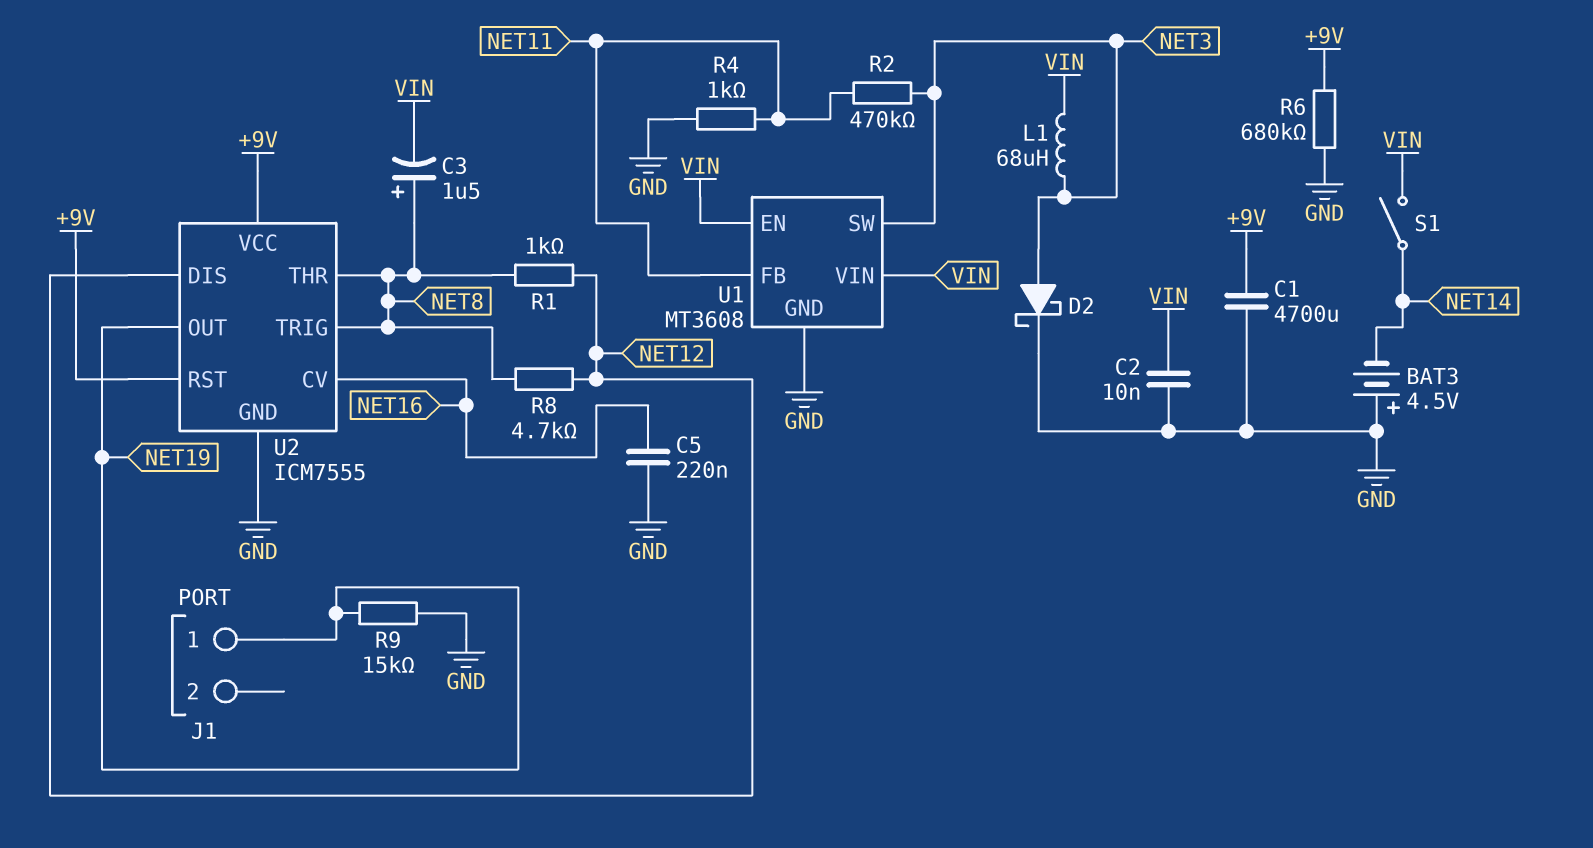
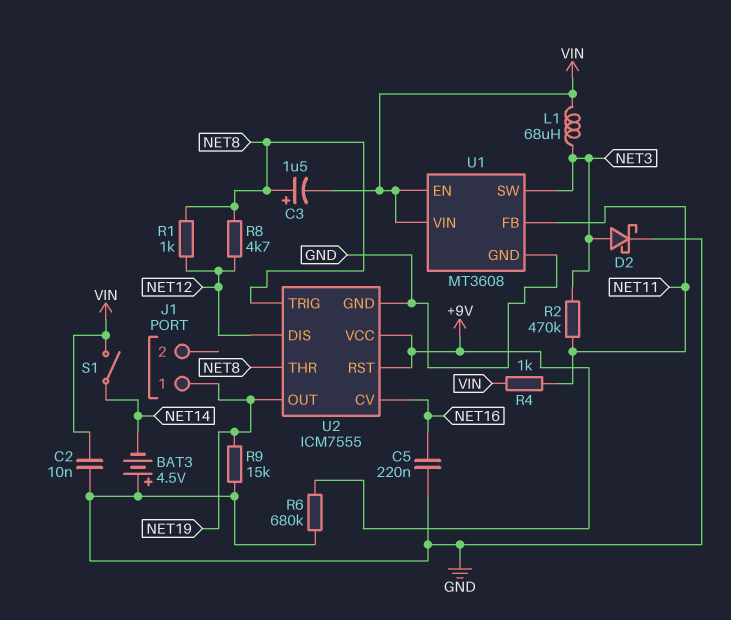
C1: 4700uF (+9V, GND) -> none
R4: 1k (GND, NET11) -> 1k (NET11, VIN)

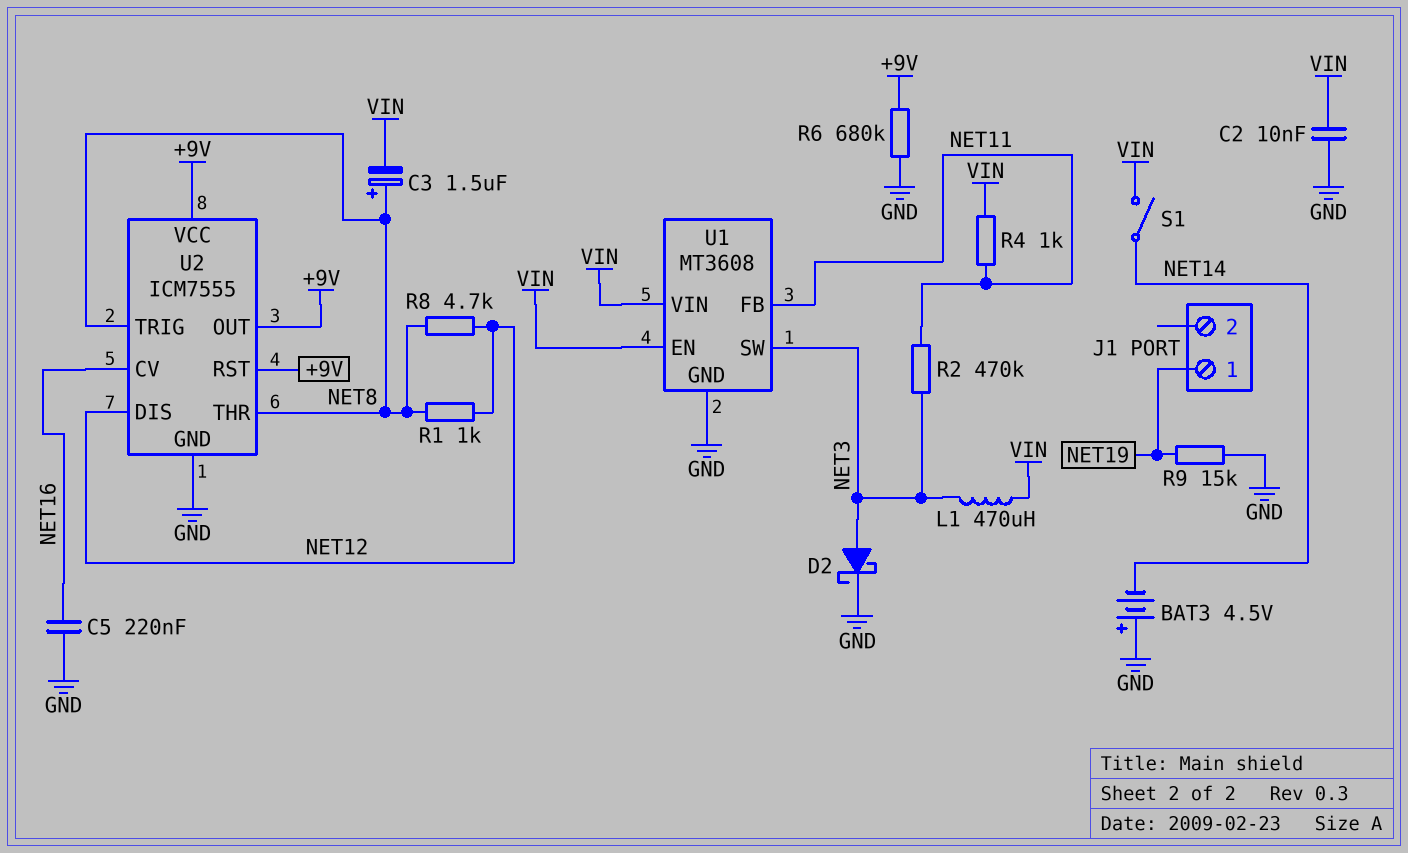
L1: 68uH (NET3, VIN) -> 470uH (NET3, VIN)
U2 pin OUT: NET19 -> +9V

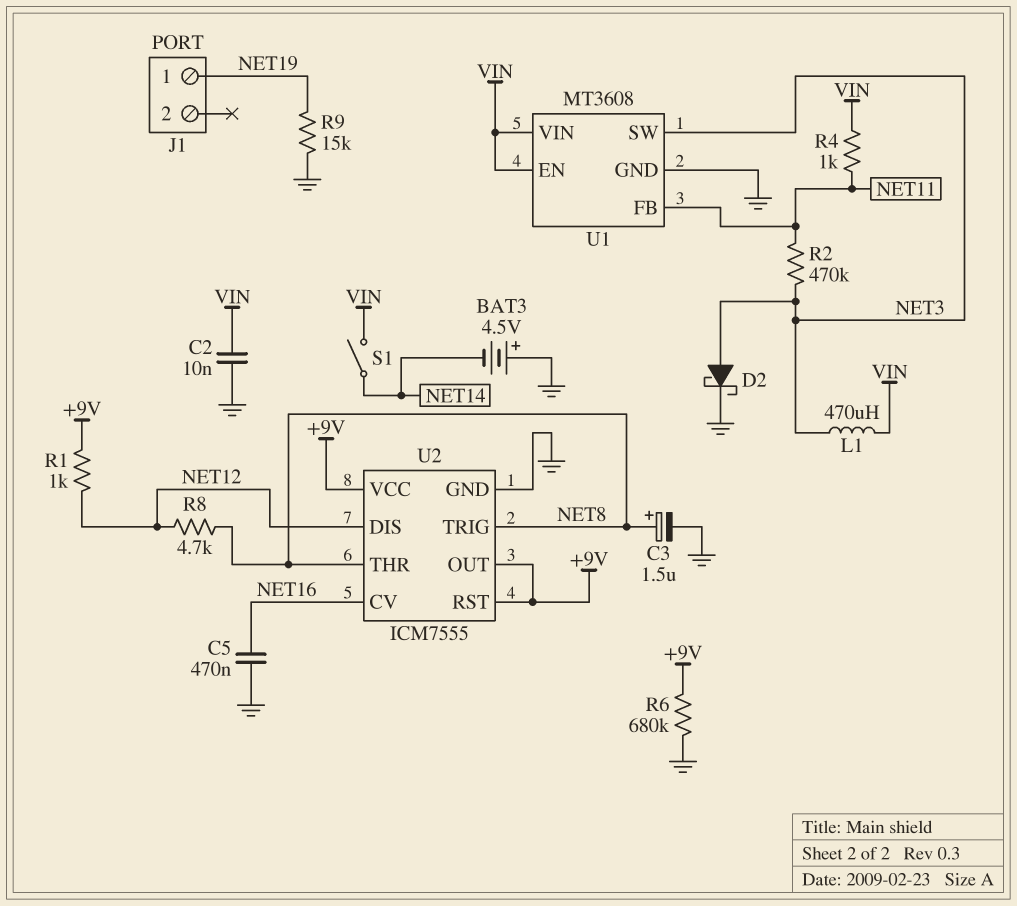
C3: 1.5uF (plus NET8, minus VIN) -> 1.5uF (plus NET8, minus GND)
C5: 220nF (GND, NET16) -> 470nF (GND, NET16)
R1: 1k (NET8, NET12) -> 1k (+9V, NET12)

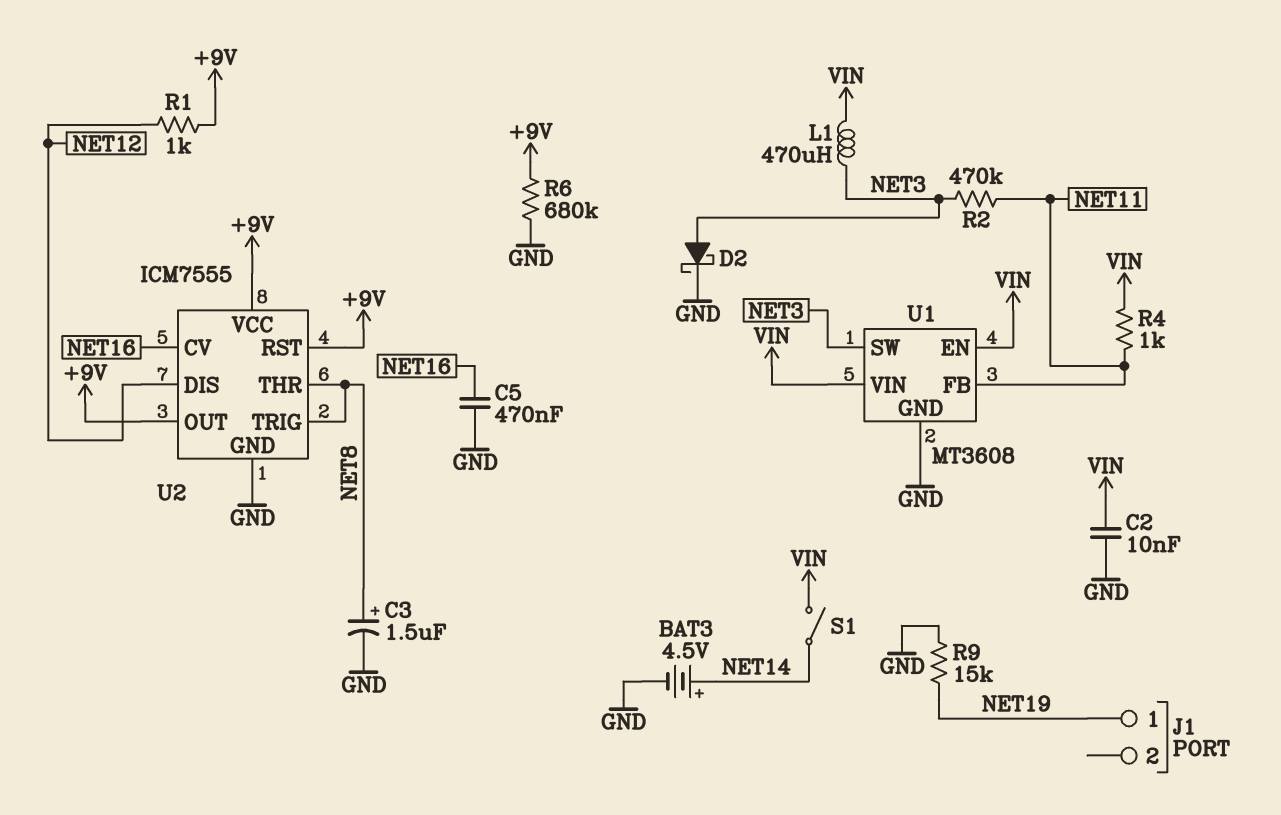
BAT3: 4.5V (plus GND, minus NET14) -> 4.5V (plus NET14, minus GND)
R8: 4.7k (NET8, NET12) -> none

